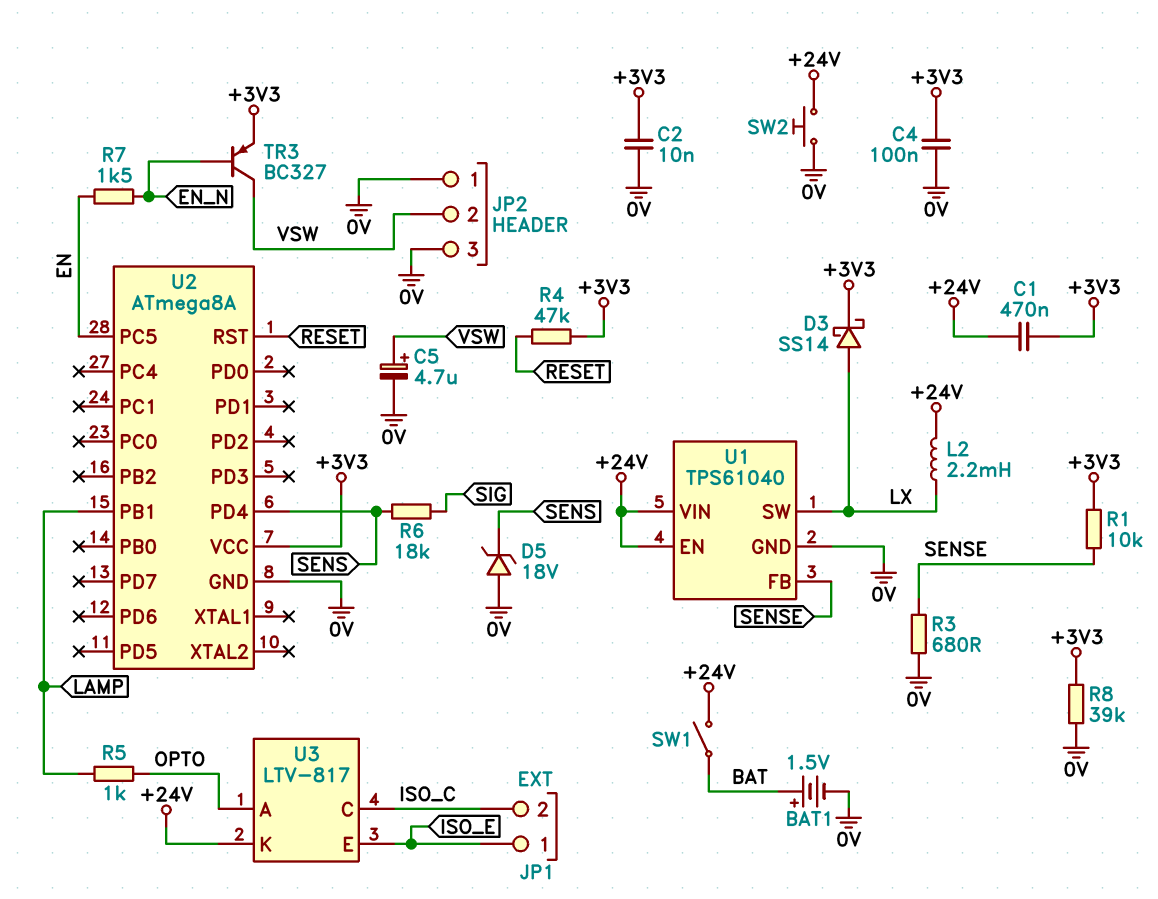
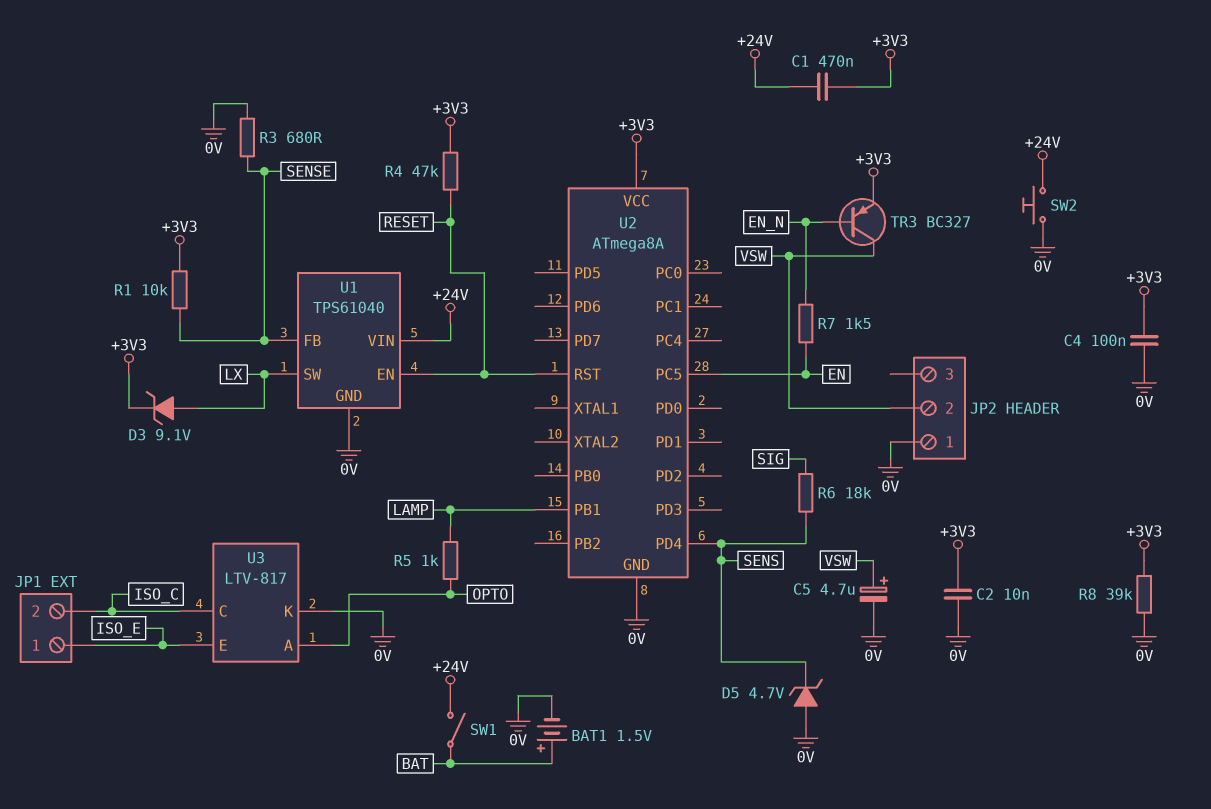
D3: schottky SS14 (A LX, K +3V3) -> zener 9.1V (A LX, K +3V3)
D5: zener 18V (A 0V, K SENS) -> zener 4.7V (A 0V, K SENS)
JP2 pin 3: 0V -> none
L2: 2.2mH (+24V, LX) -> none
U1 pin EN: +24V -> RESET
U3 pin K: +24V -> 0V

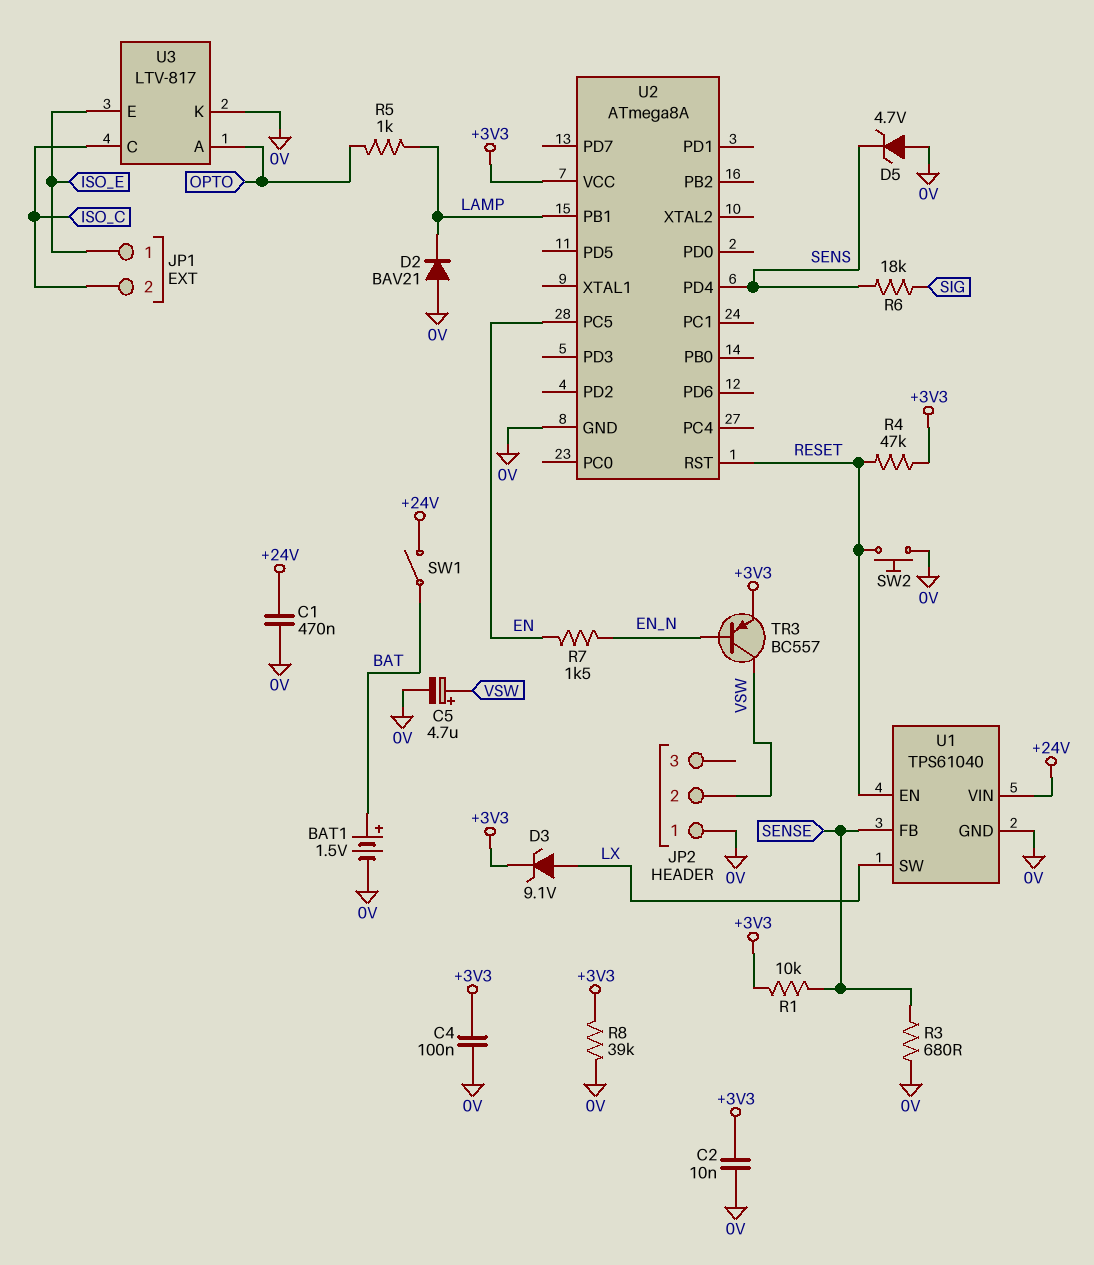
C1: 470nF (+3V3, +24V) -> 470nF (+24V, 0V)
D2: none -> diode BAV21 (A 0V, K LAMP)
SW2: button (+24V, 0V) -> button (0V, RESET)
TR3: PNP BC327 (B EN_N, C VSW, E +3V3) -> PNP BC557 (B EN_N, C VSW, E +3V3)

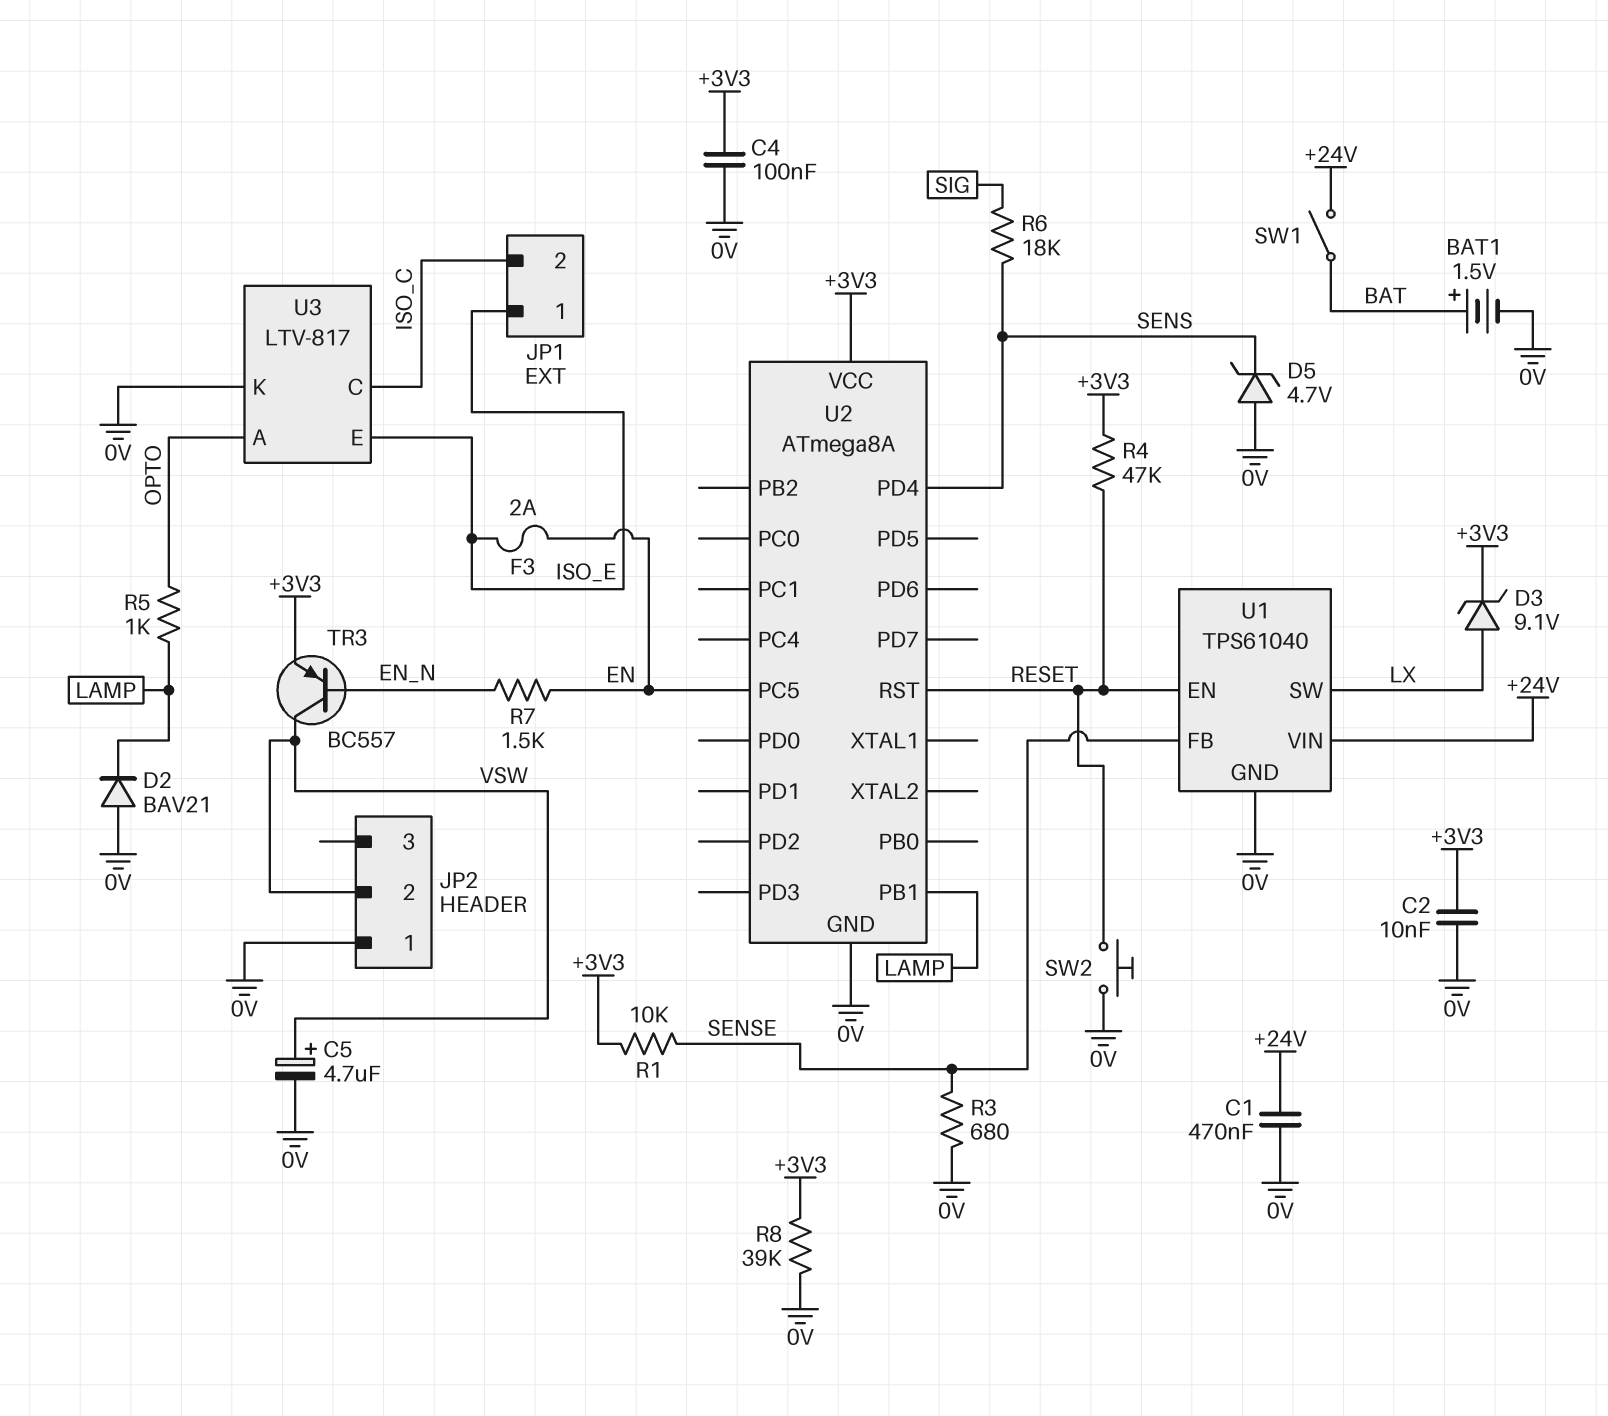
F3: none -> 2A (EN, ISO_E)

